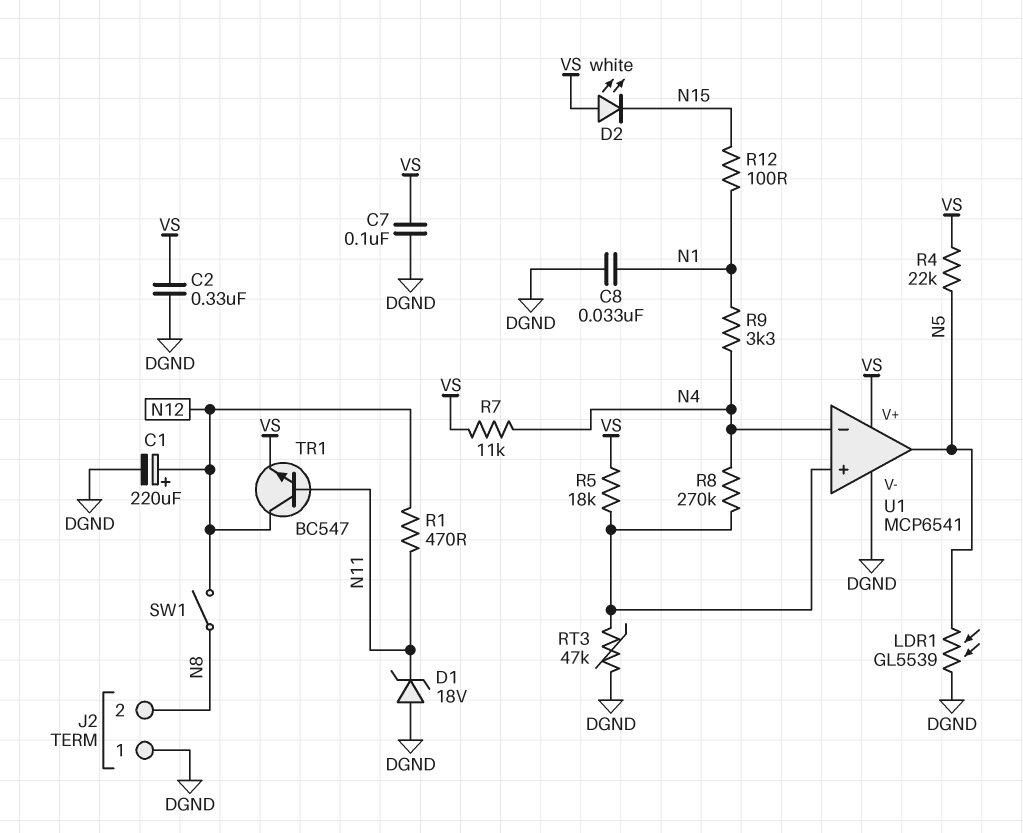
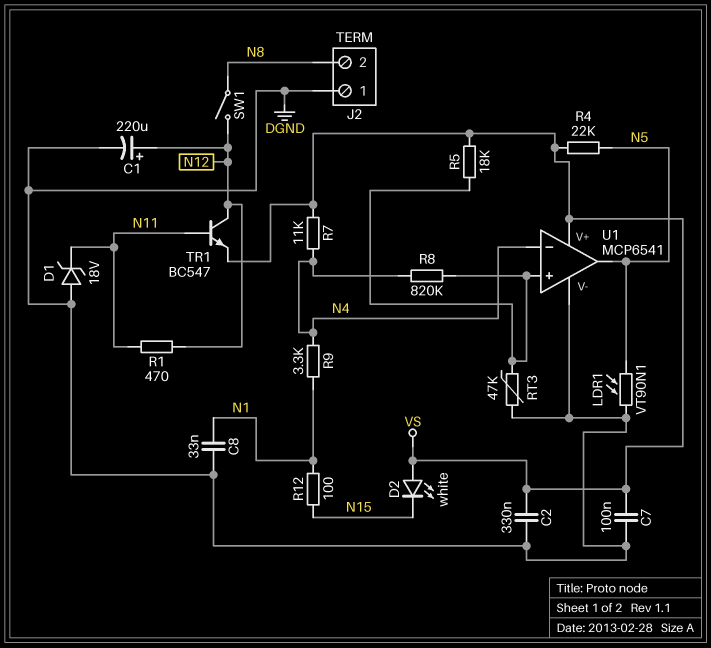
LDR1: GL5539 (DGND, N5) -> VT90N1 (DGND, N5)
R8: 270k (N4, U1/in+) -> 820k (N4, U1/in+)

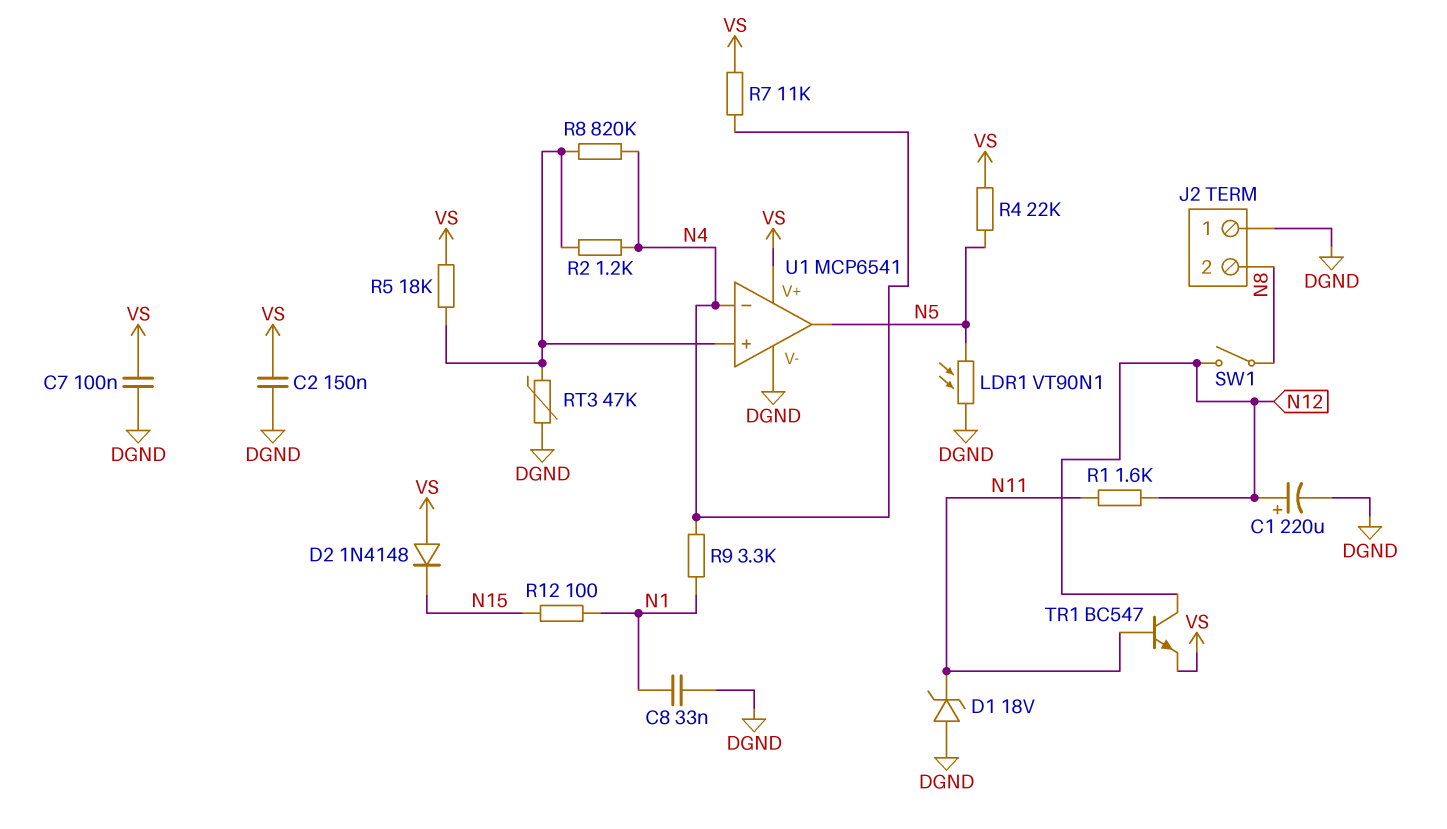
C2: 330nF (DGND, VS) -> 150nF (DGND, VS)
D2: LED white (A VS, K N15) -> diode 1N4148 (A VS, K N15)
R1: 470 (N11, N12) -> 1.6k (N11, N12)
R2: none -> 1.2k (N4, U1/in+)

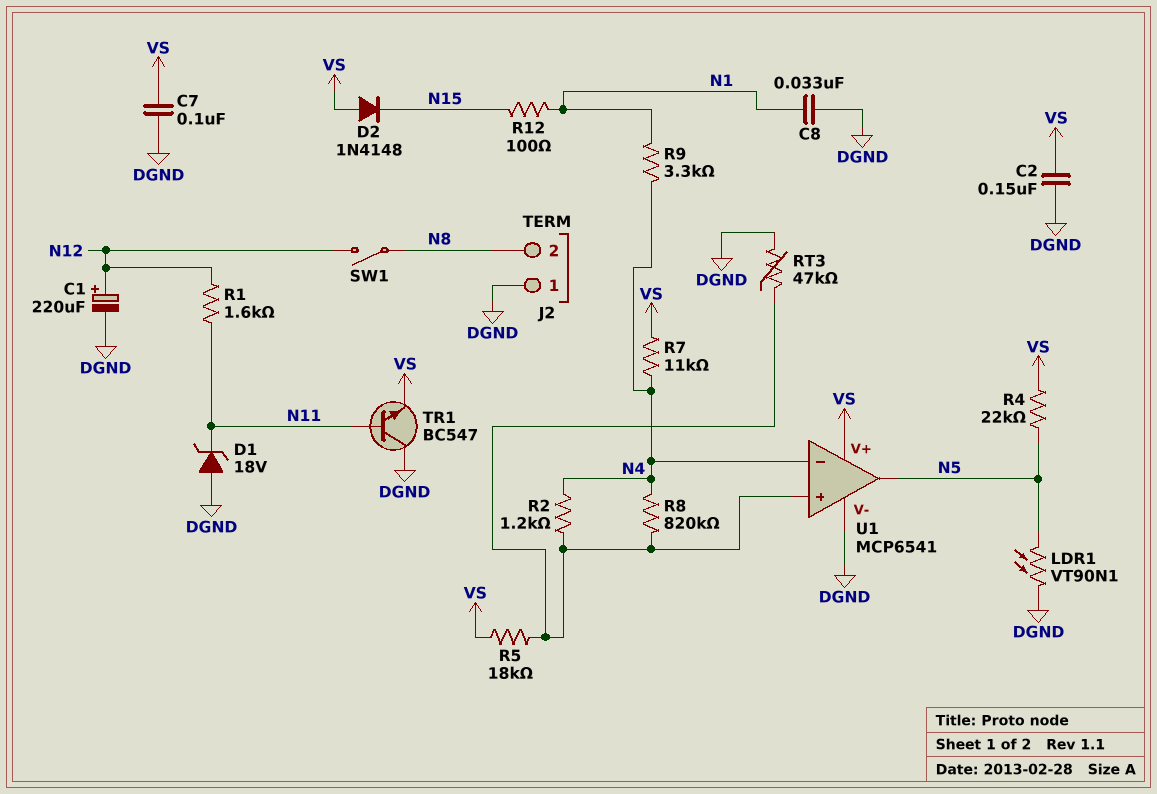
TR1: NPN BC547 (B N11, C N12, E VS) -> NPN BC547 (B N11, C DGND, E VS)

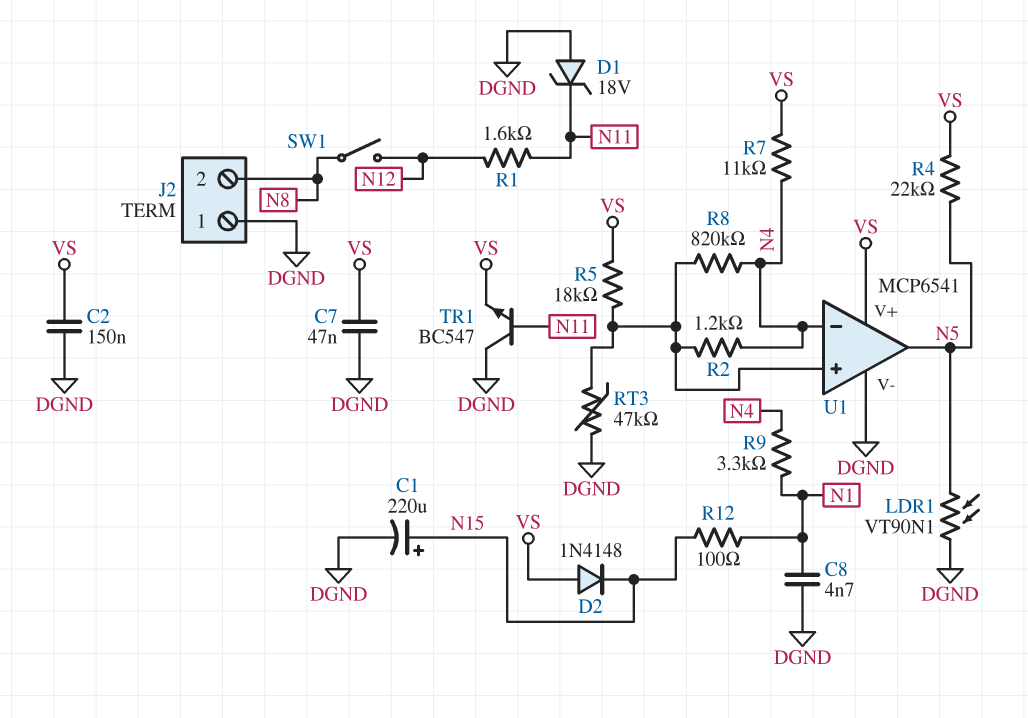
C1: 220uF (plus N12, minus DGND) -> 220uF (plus N15, minus DGND)
C7: 100nF (DGND, VS) -> 47nF (DGND, VS)
C8: 33nF (DGND, N1) -> 4.7nF (DGND, N1)

